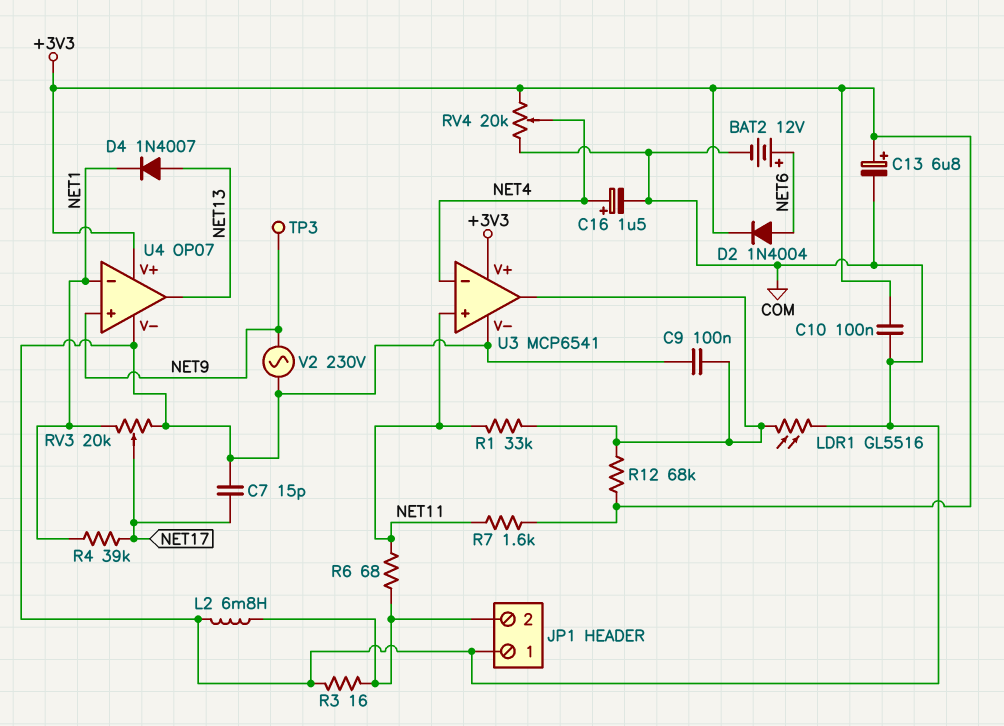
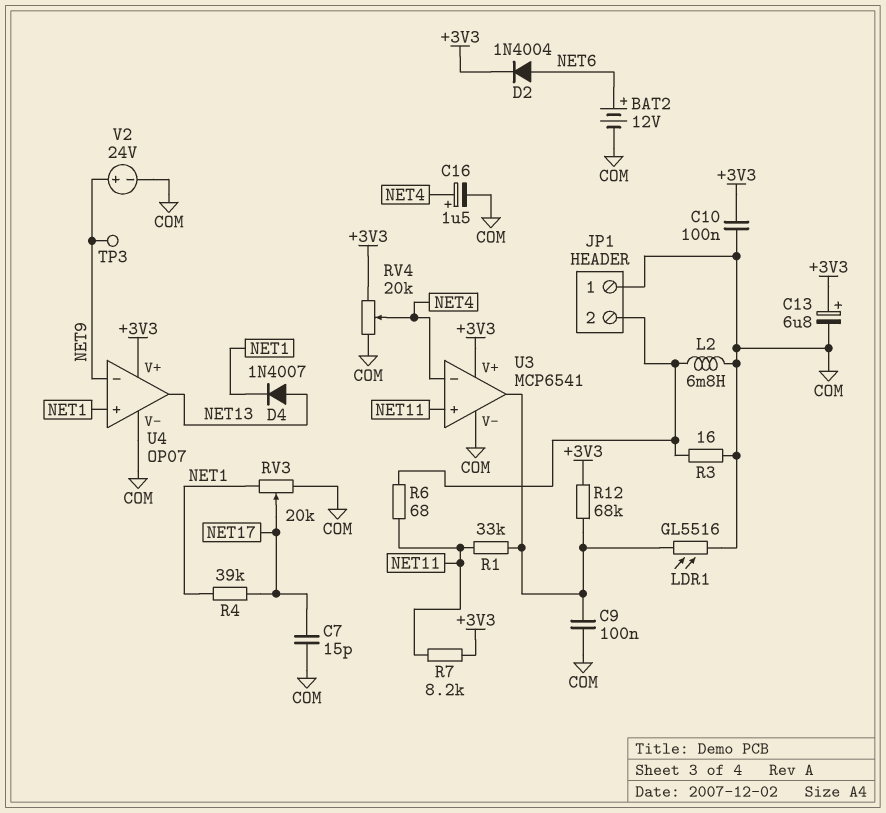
R7: 1.6k (+3V3, NET11) -> 8.2k (+3V3, NET11)
U4 pin in+: NET9 -> NET1
U4 pin in-: NET1 -> NET9
V2: AC 230V (COM, NET9) -> 24V (plus NET9, minus COM)

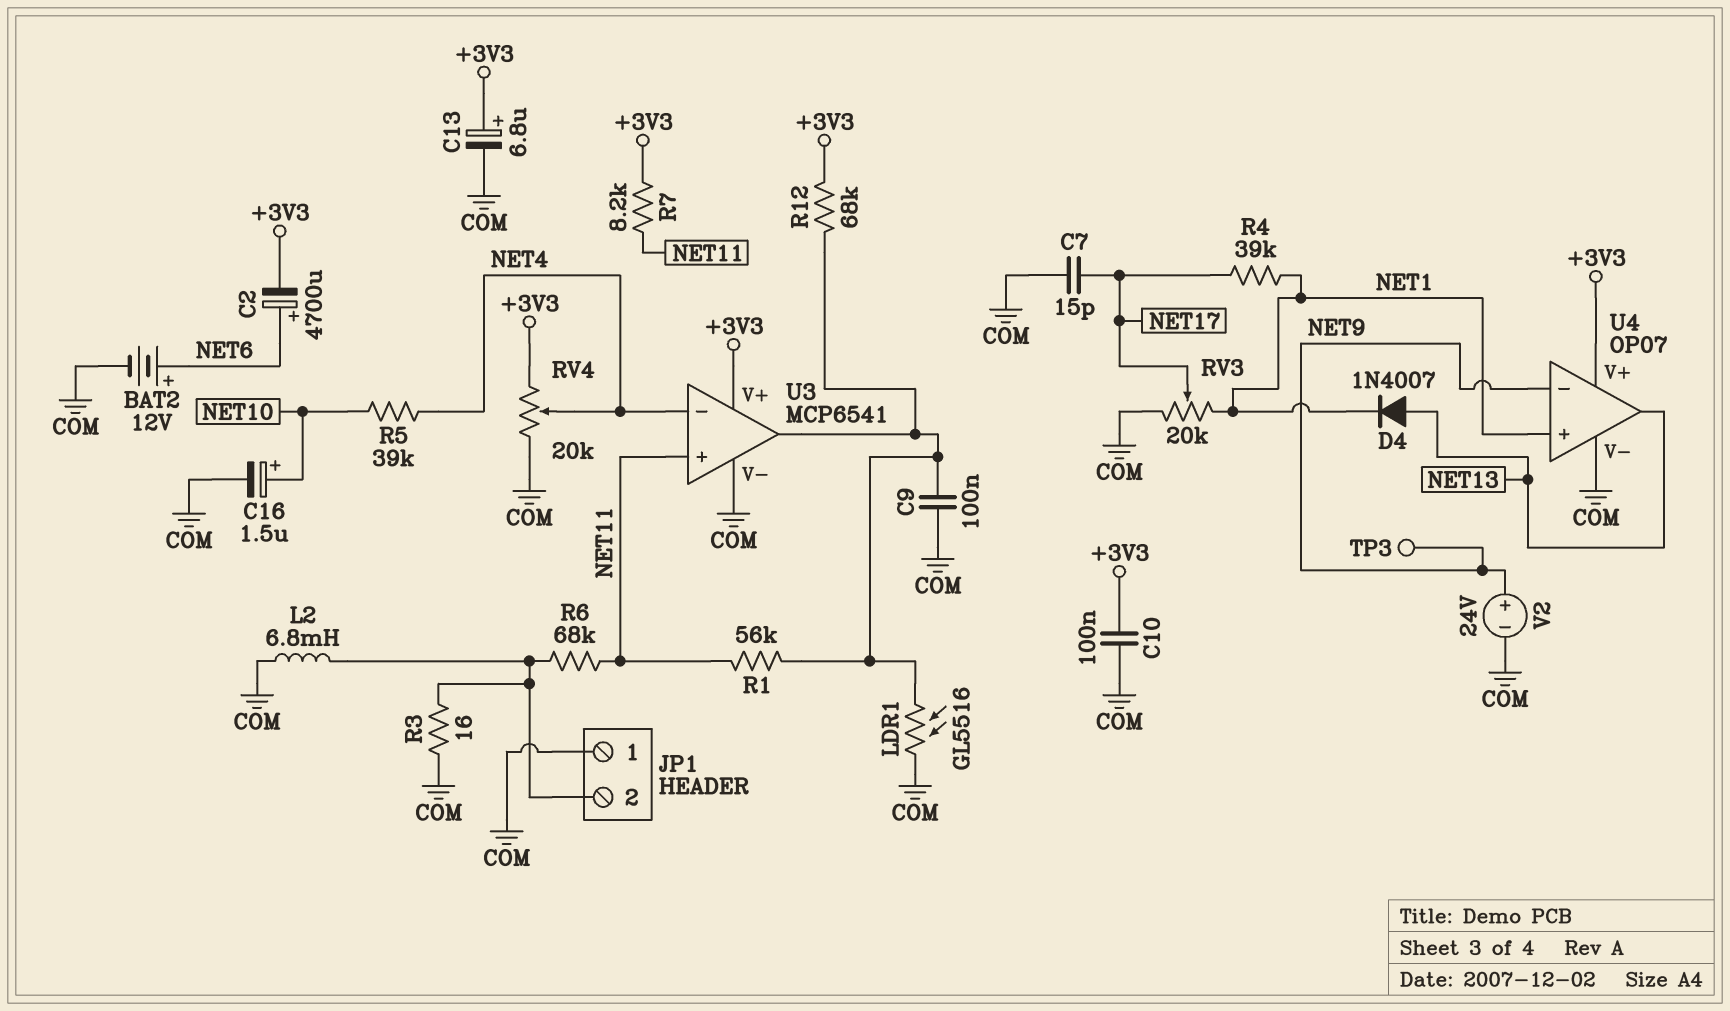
C2: none -> 4700uF (plus NET6, minus +3V3)
C16: 1.5uF (plus NET4, minus COM) -> 1.5uF (plus NET10, minus COM)
D2: diode 1N4004 (A NET6, K +3V3) -> none
R1: 33k (NET11, U3/out) -> 56k (NET11, U3/out)
R5: none -> 39k (NET4, NET10)
R6: 68 (JP1/2, NET11) -> 68k (JP1/2, NET11)

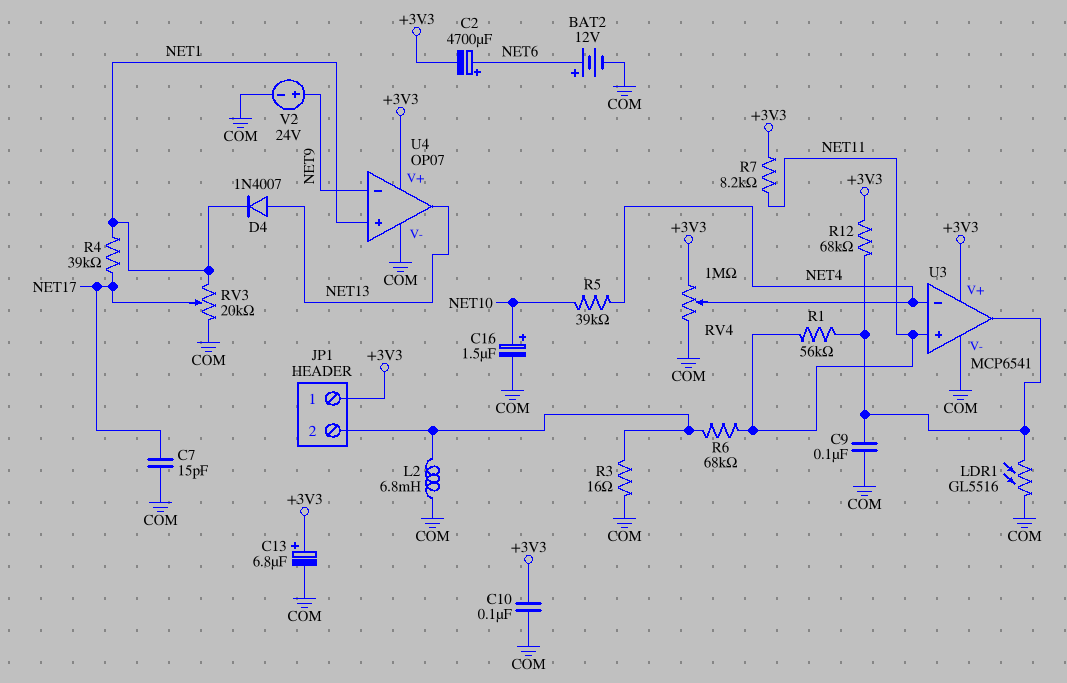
JP1 pin 1: COM -> +3V3
RV4: 20k (+3V3, COM, wiper NET4) -> 1M (+3V3, COM, wiper NET4)
TP3: test point (NET9) -> none

